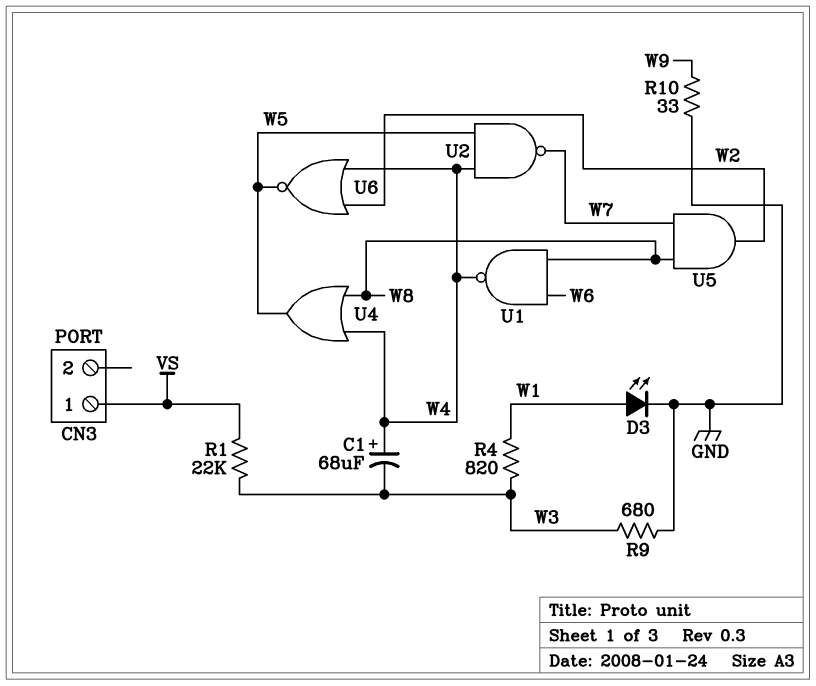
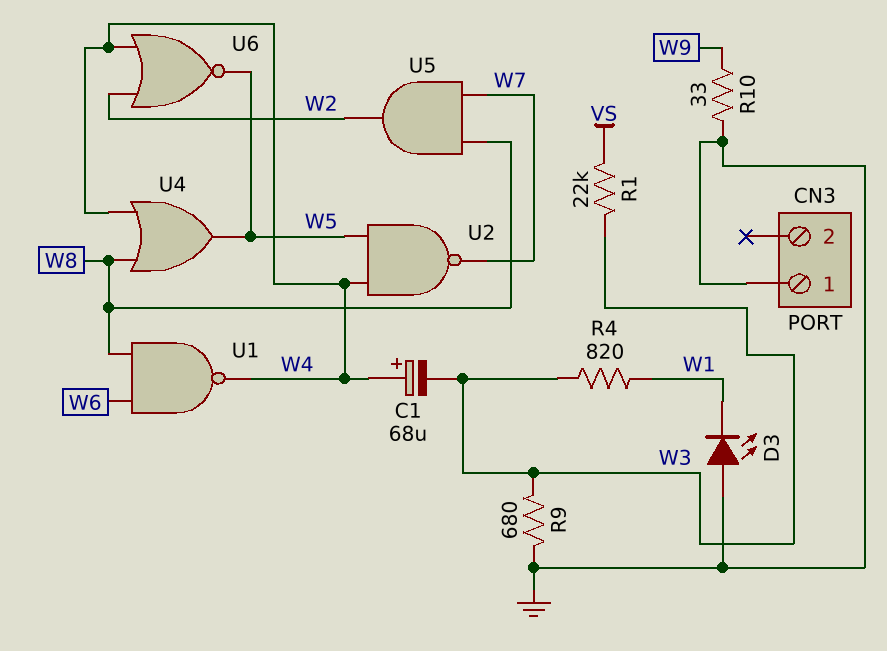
CN3 pin 1: VS -> GND
D3: LED (A W1, K GND) -> LED (A GND, K W1)

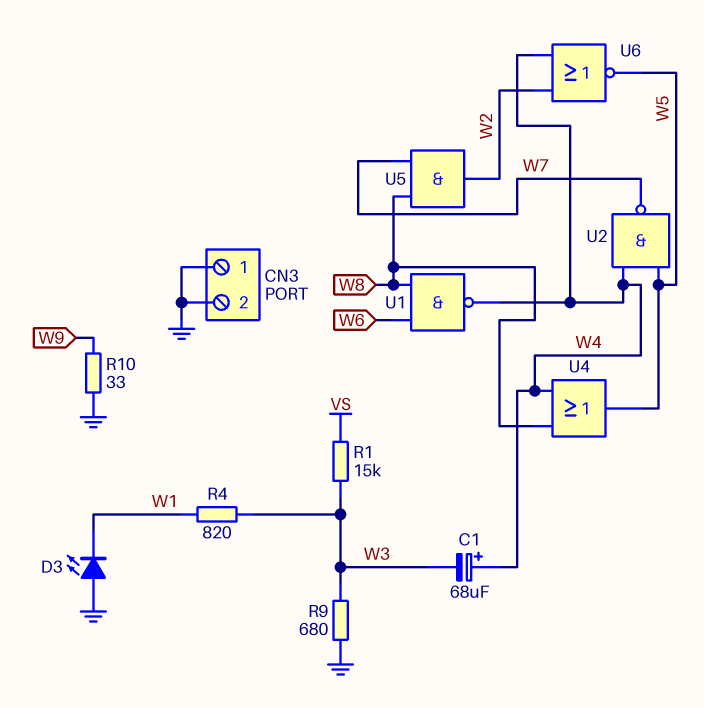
CN3 pin 2: none -> GND
R1: 22k (VS, W3) -> 15k (VS, W3)

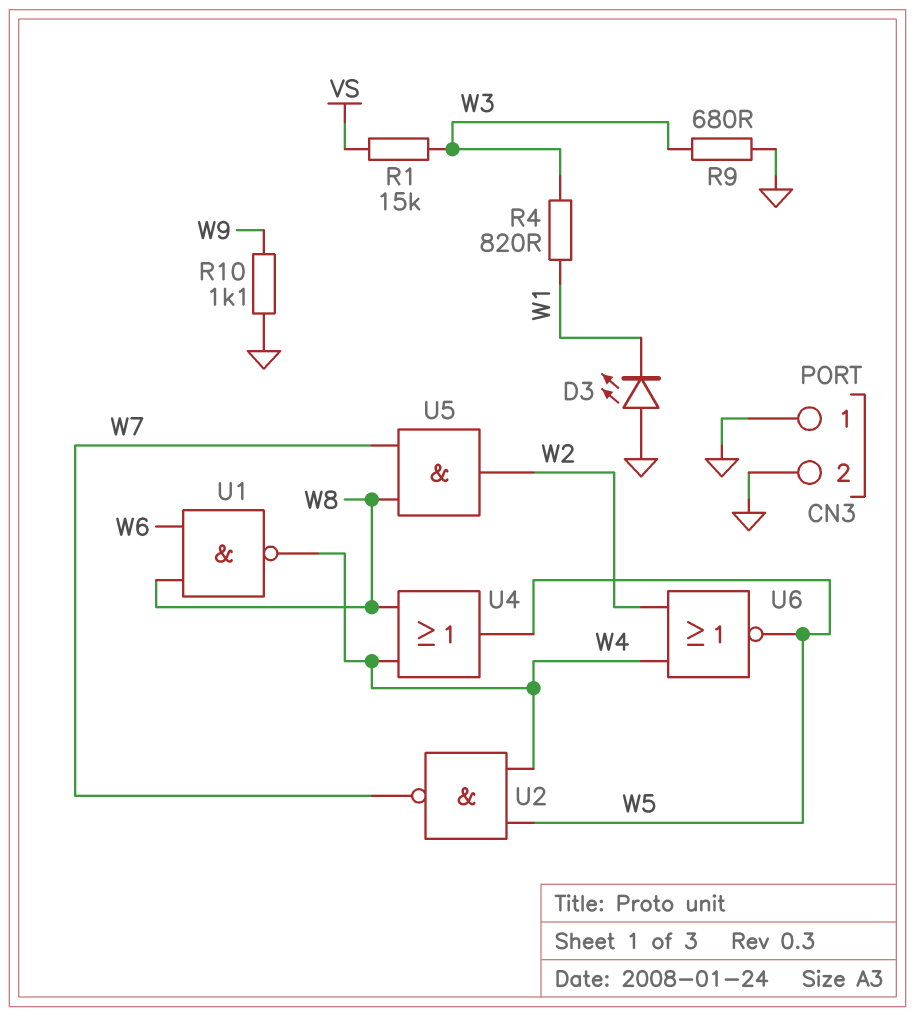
C1: 68uF (plus W4, minus W3) -> none
R10: 33 (GND, W9) -> 1.1k (GND, W9)

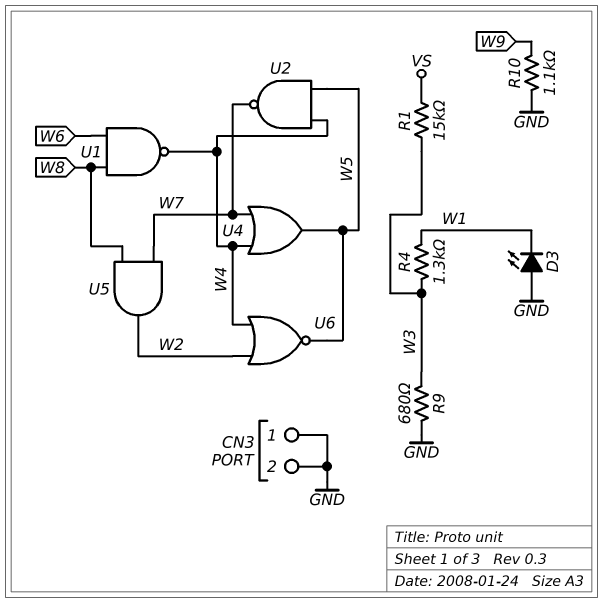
R4: 820 (W1, W3) -> 1.3k (W1, W3)
U4: OR (in W4, in W8, out W5) -> OR (in W4, in W7, out W5)

